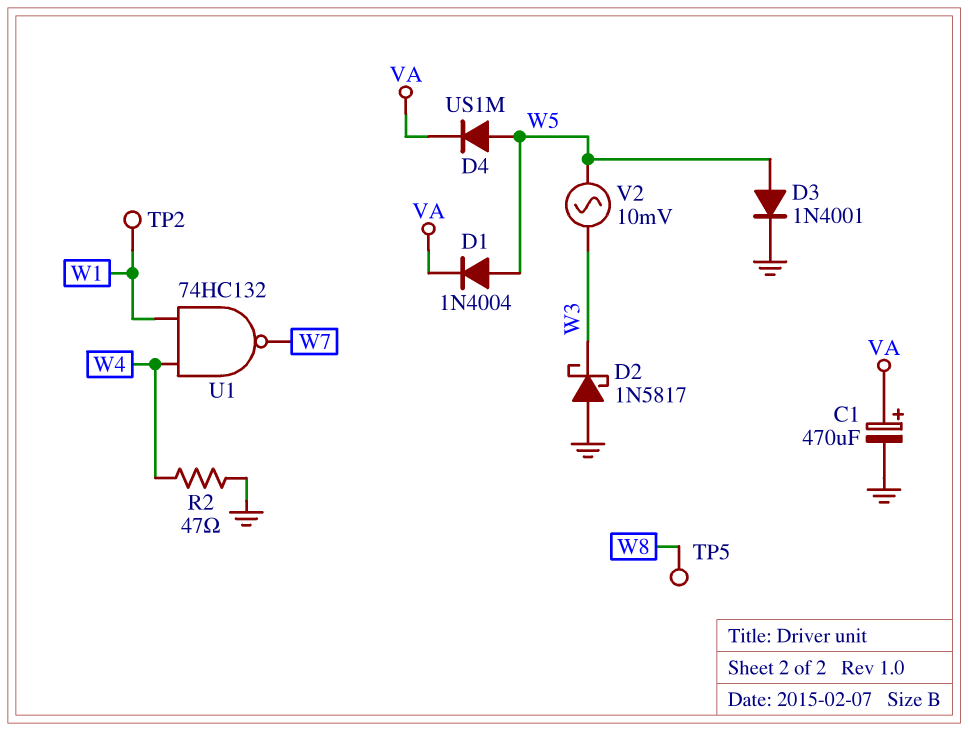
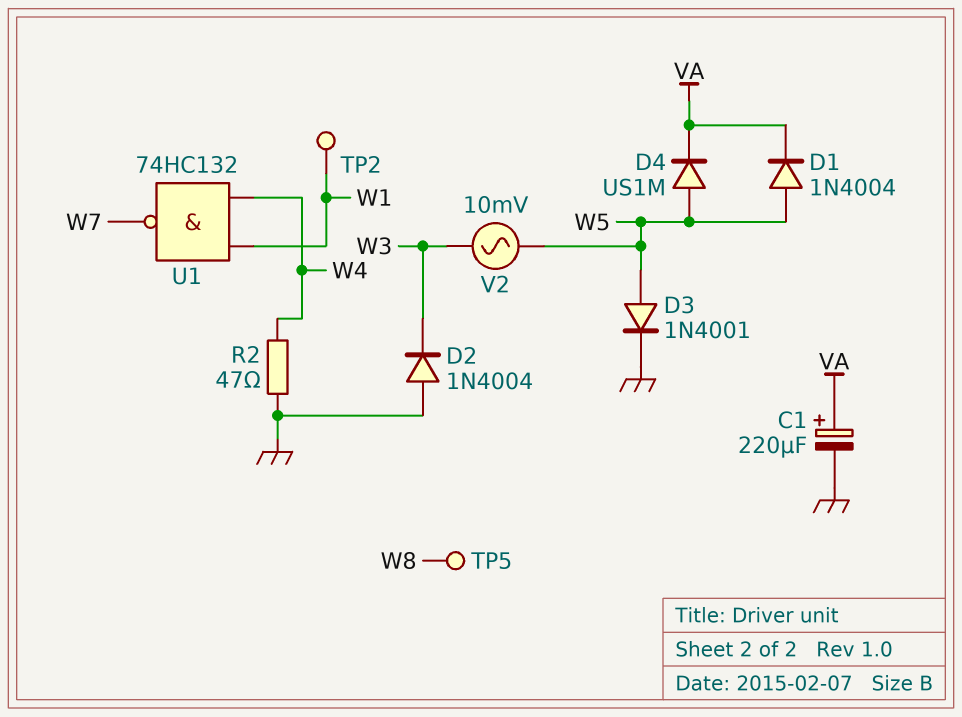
C1: 470uF (plus VA, minus GND) -> 220uF (plus VA, minus GND)
D2: schottky 1N5817 (A GND, K W3) -> diode 1N4004 (A GND, K W3)

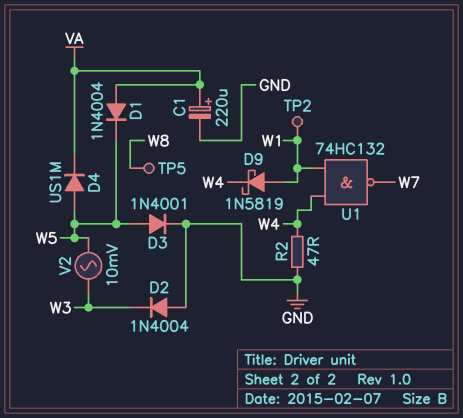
D1: diode 1N4004 (A W5, K VA) -> diode 1N4004 (A VA, K W5)
D9: none -> schottky 1N5819 (A W1, K W4)

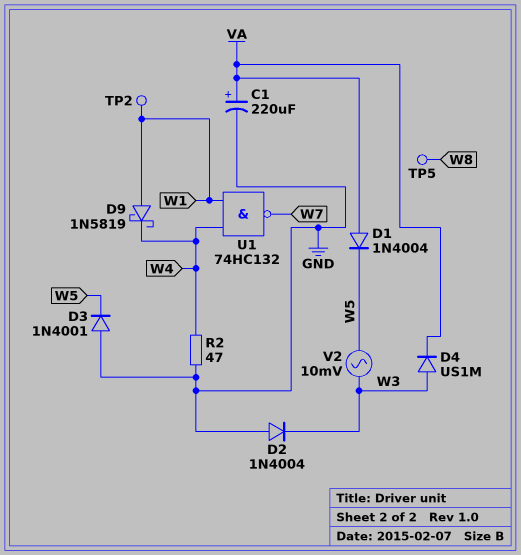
D3: diode 1N4001 (A W5, K GND) -> diode 1N4001 (A GND, K W5)
D4: diode US1M (A W5, K VA) -> diode US1M (A W3, K VA)

